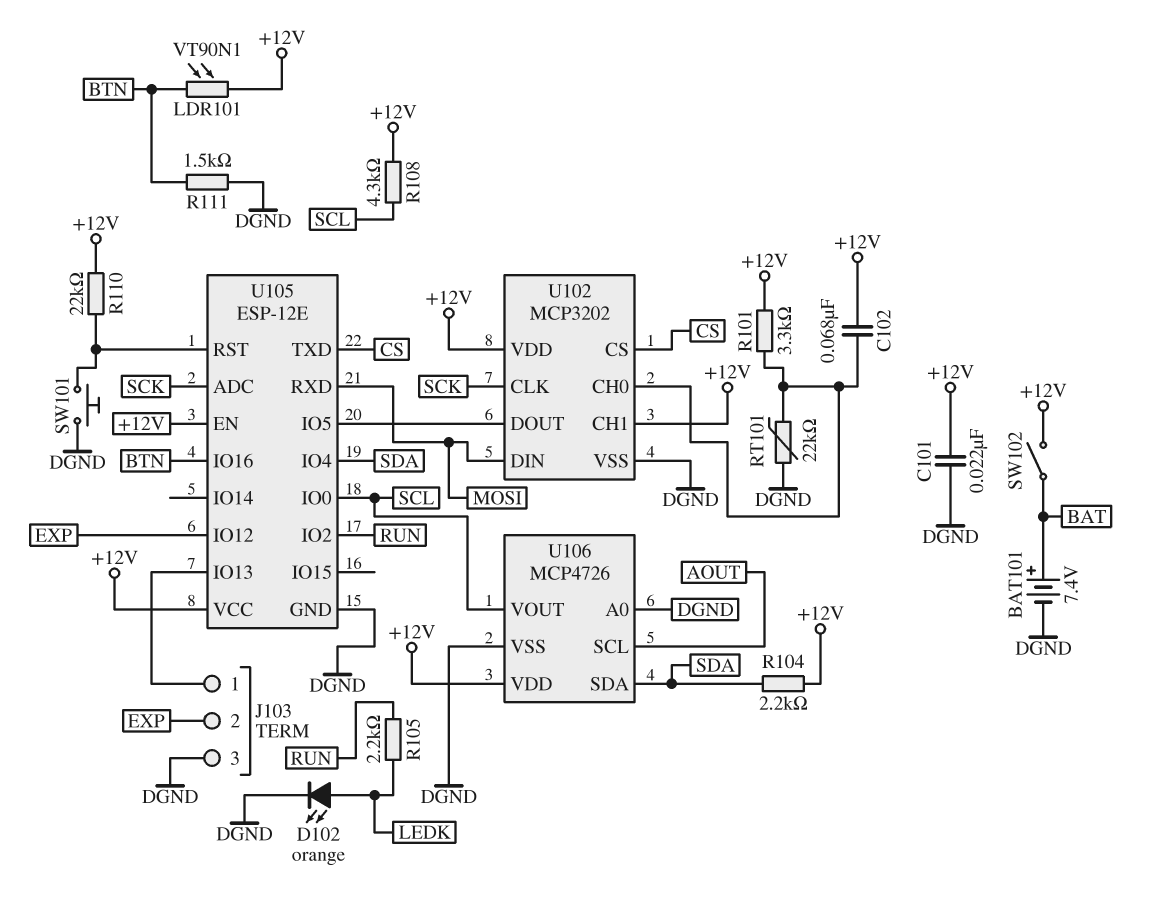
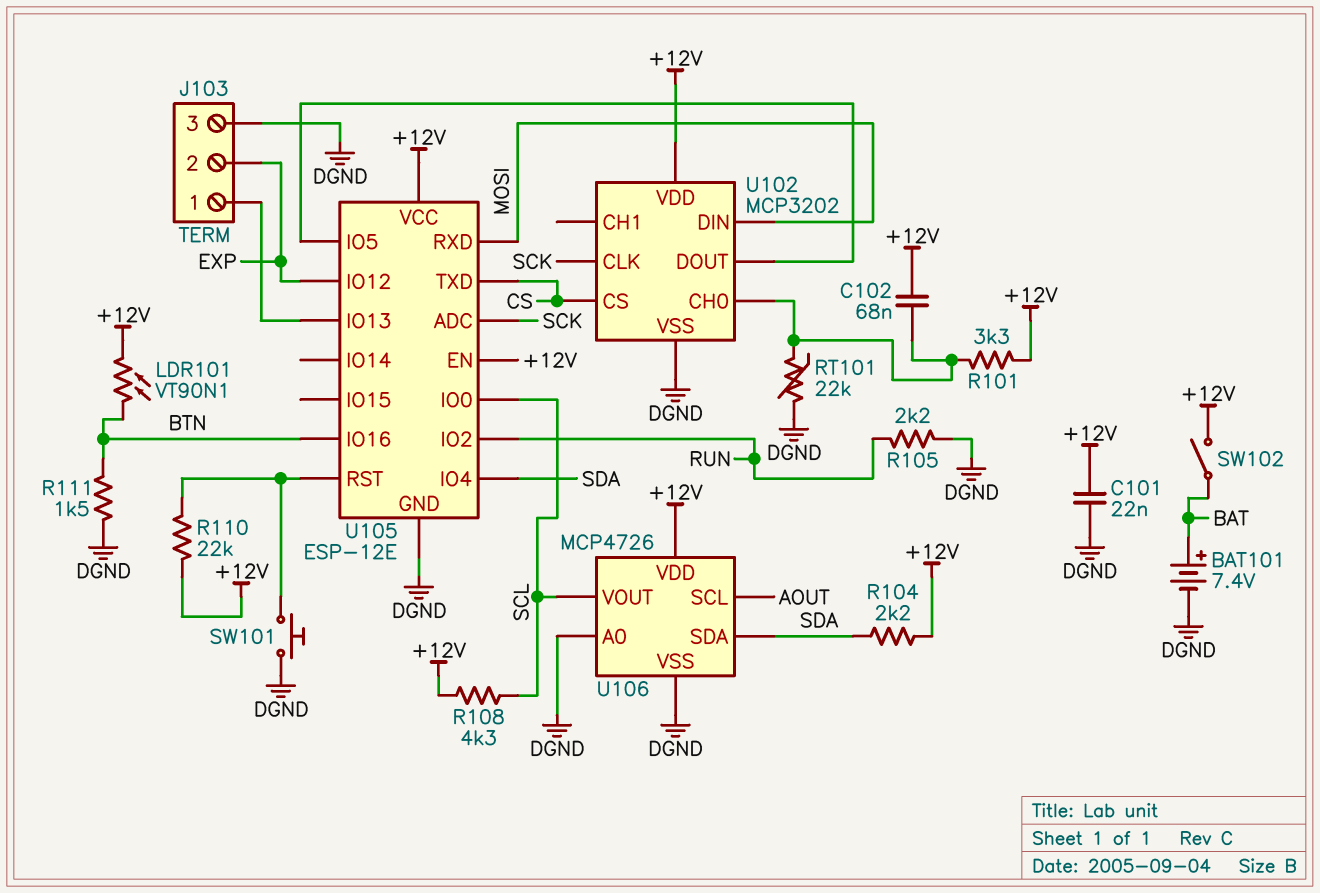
D102: LED orange (A LEDK, K DGND) -> none
R105: 2.2k (LEDK, RUN) -> 2.2k (DGND, RUN)
U102 pin CH1: +12V -> none

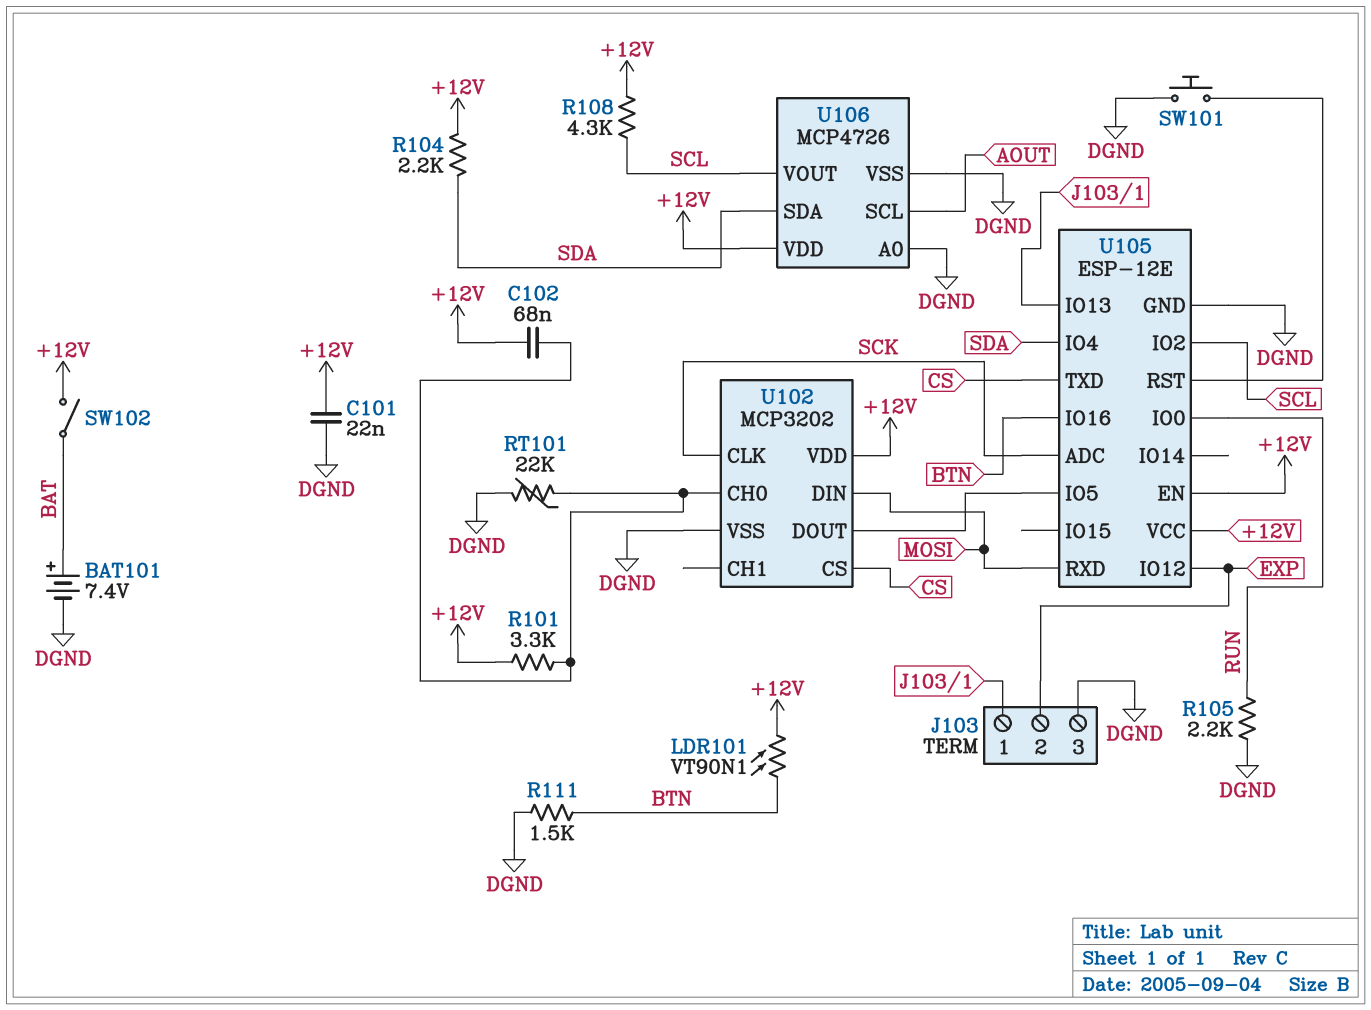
R110: 22k (+12V, U105/RST) -> none
U105 pin IO0: SCL -> RUN
U105 pin IO2: RUN -> SCL

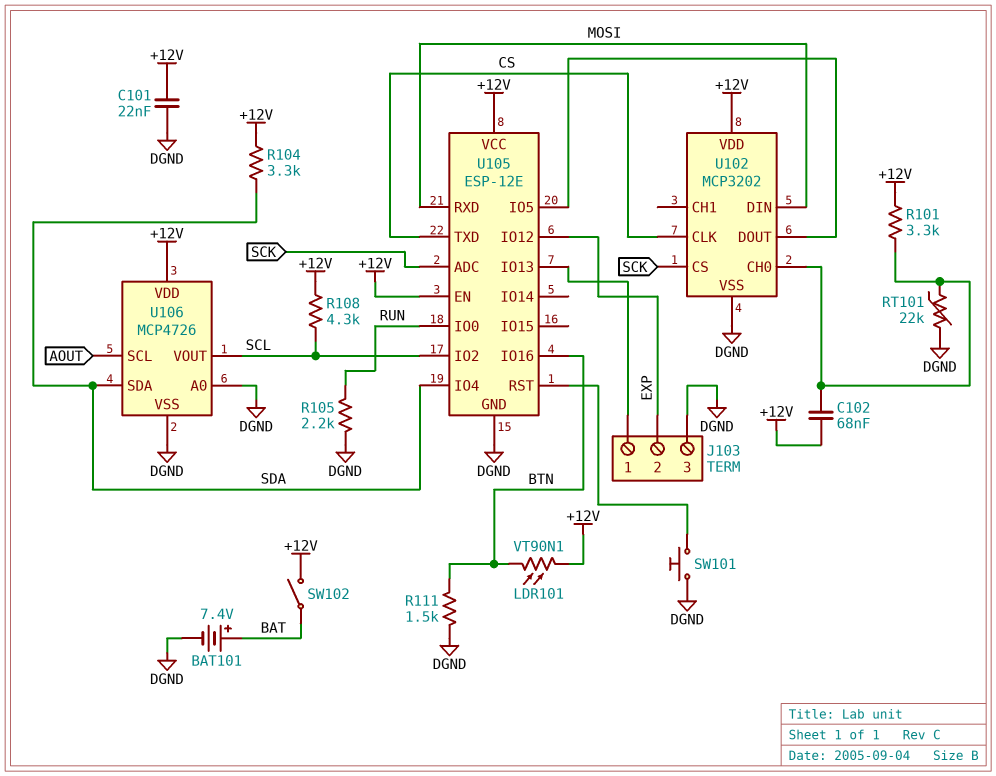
R104: 2.2k (+12V, SDA) -> 3.3k (+12V, SDA)
U102 pin CLK: SCK -> CS
U102 pin CS: CS -> SCK

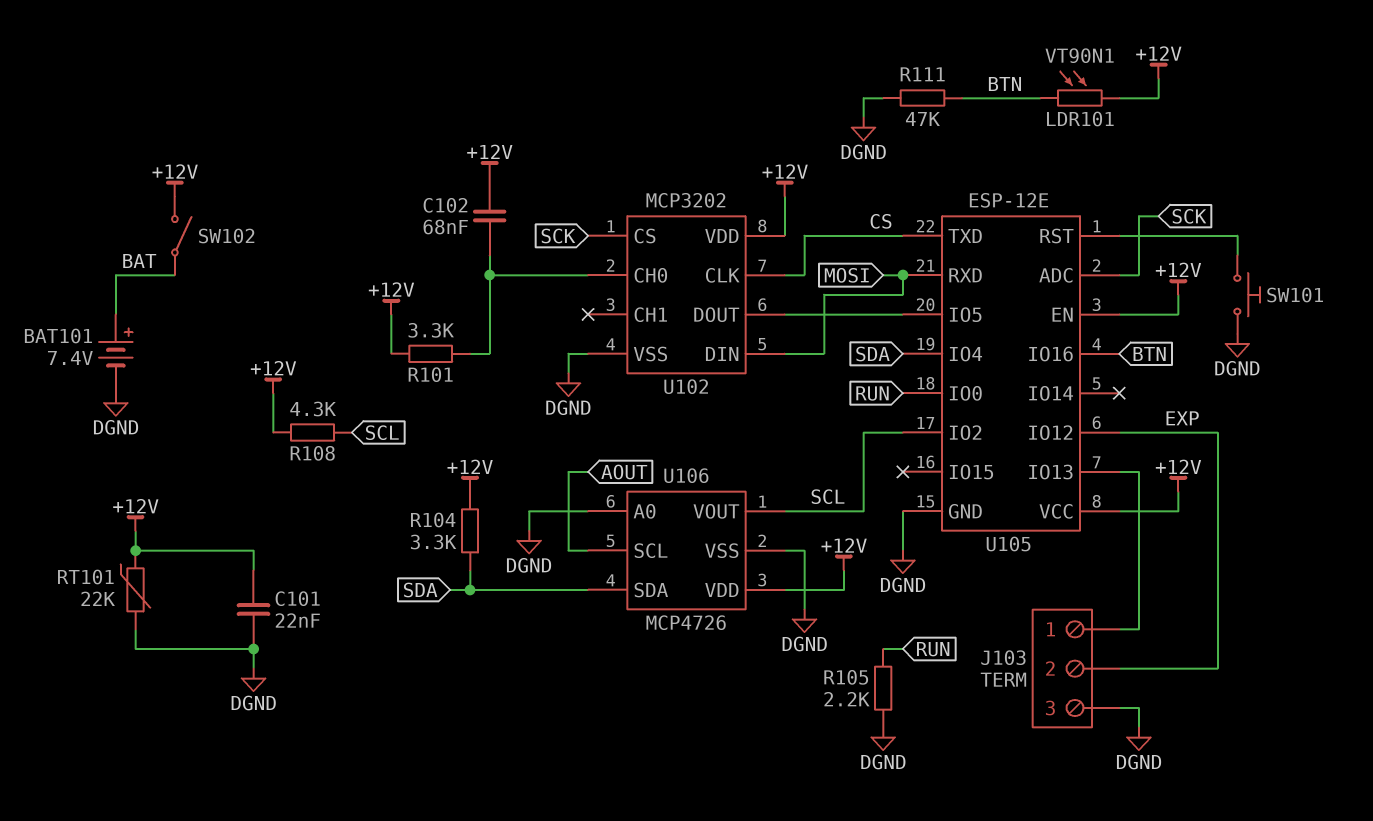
R111: 1.5k (BTN, DGND) -> 47k (BTN, DGND)
RT101: 22k (DGND, U102/CH0) -> 22k (+12V, DGND)

